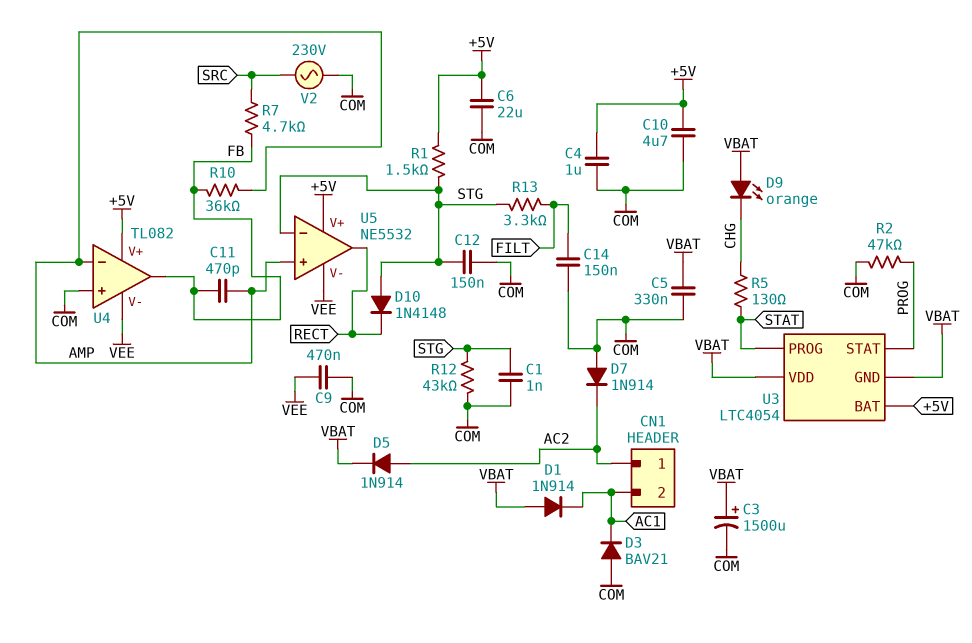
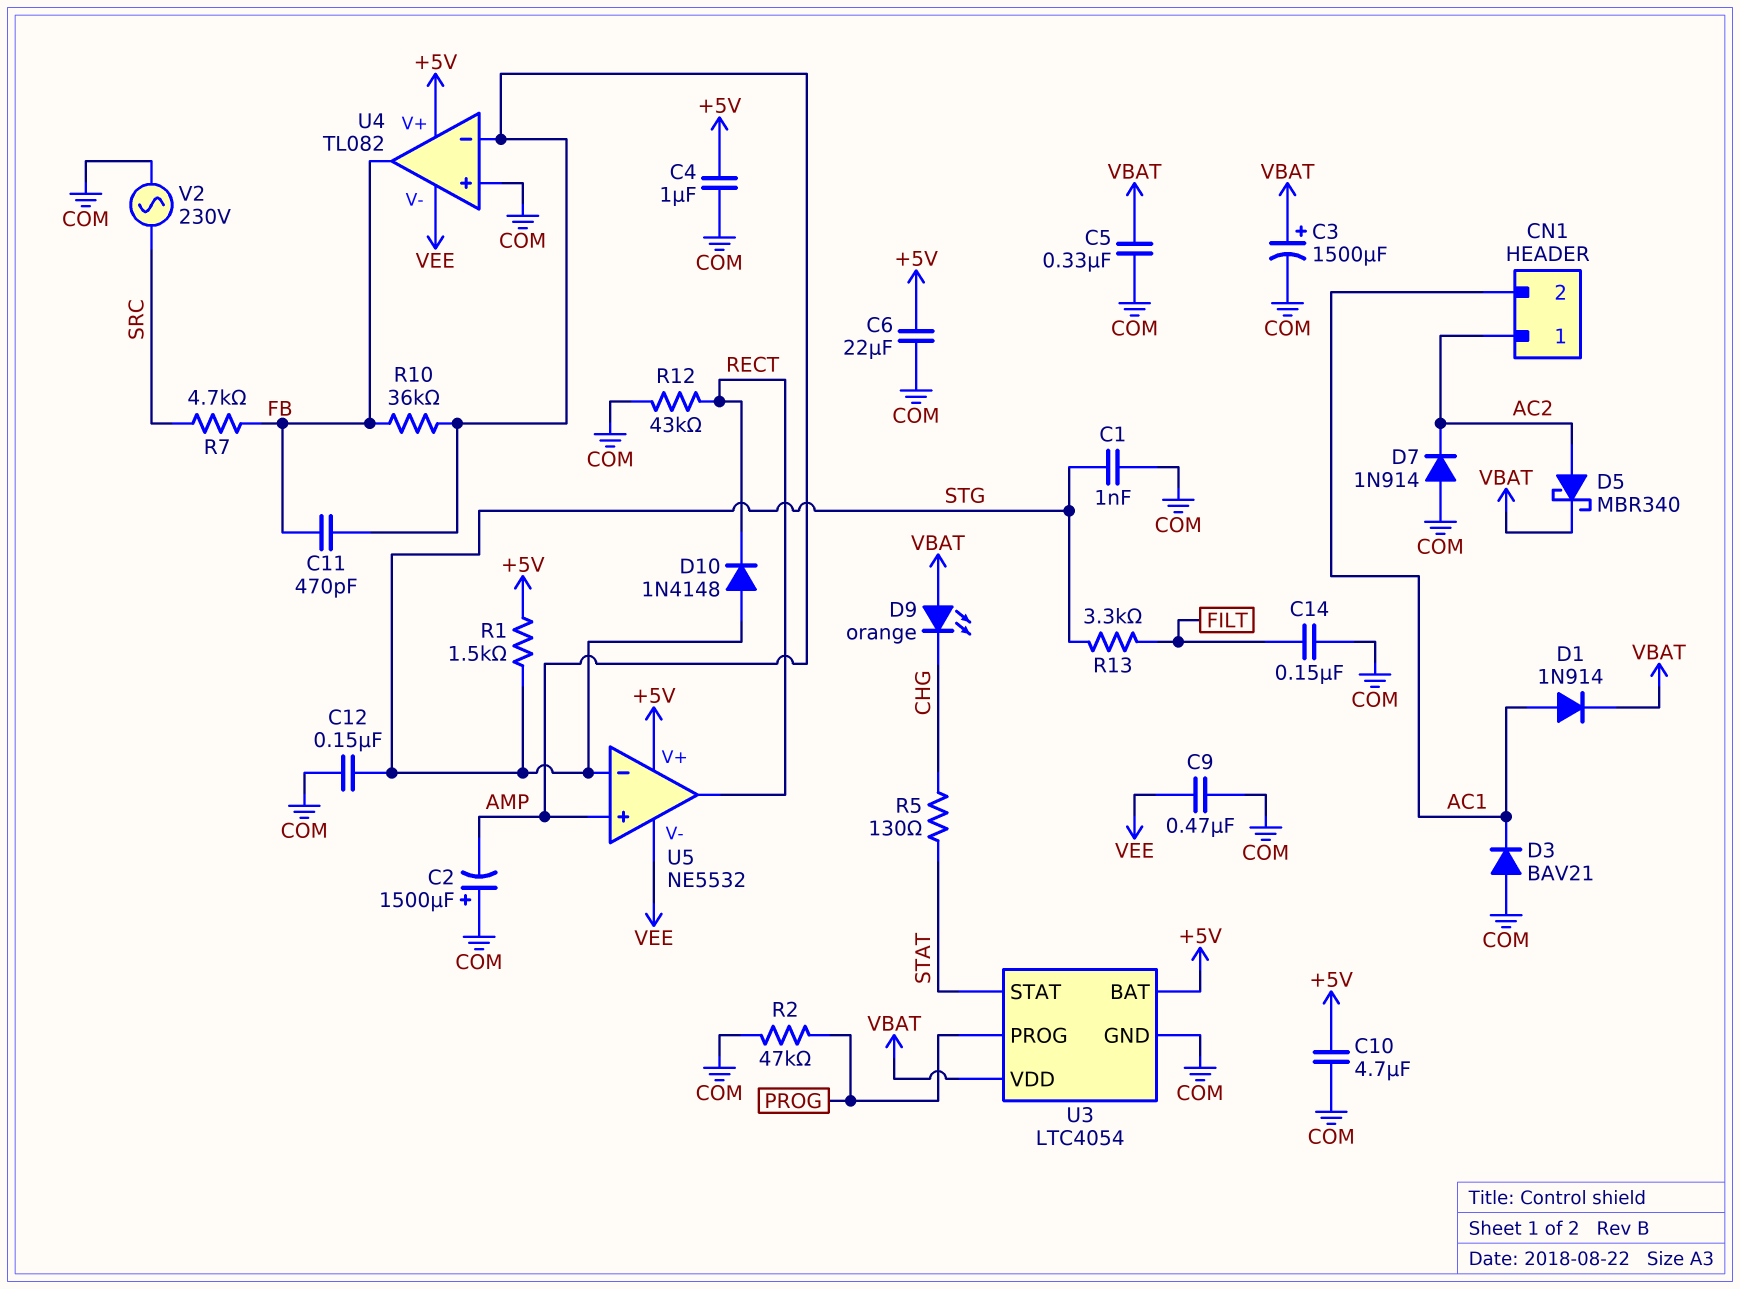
C2: none -> 1500uF (plus COM, minus AMP)
D1: diode 1N914 (A VBAT, K AC1) -> diode 1N914 (A AC1, K VBAT)
D5: diode 1N914 (A AC2, K VBAT) -> schottky MBR340 (A AC2, K VBAT)
R12: 43k (COM, STG) -> 43k (COM, RECT)
U3 pin GND: VBAT -> COM
U3 pin PROG: STAT -> PROG
U3 pin STAT: PROG -> STAT

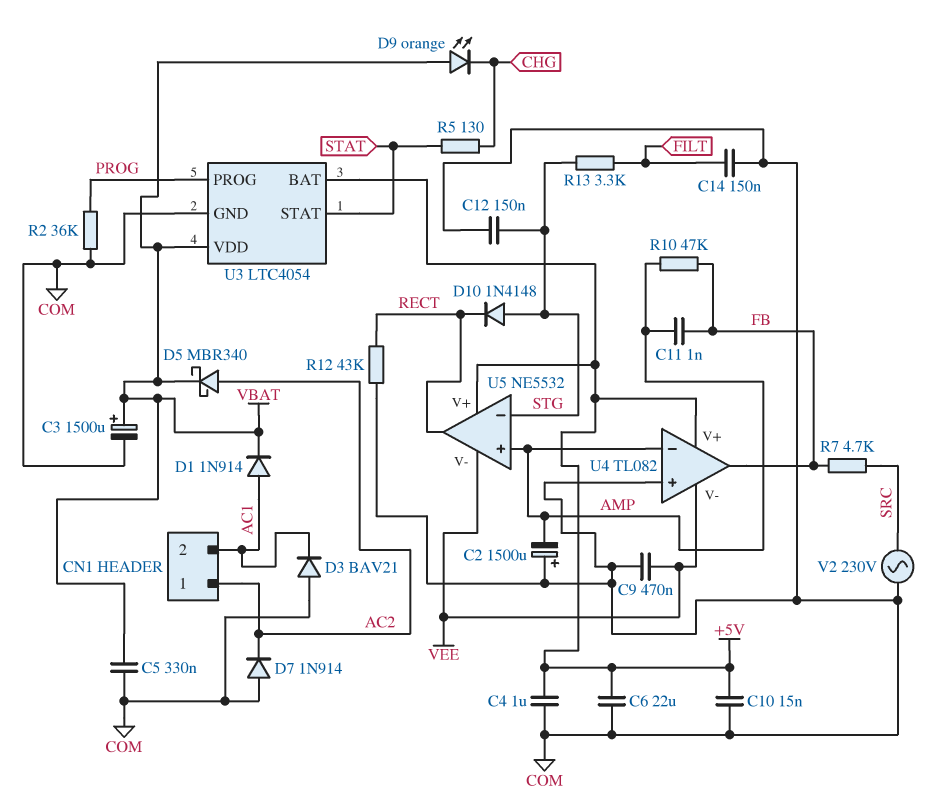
C1: 1nF (COM, STG) -> none
C10: 4.7uF (+5V, COM) -> 15nF (+5V, COM)
C11: 470pF (AMP, FB) -> 1nF (AMP, FB)
R1: 1.5k (+5V, STG) -> none
R2: 47k (COM, PROG) -> 36k (COM, PROG)
R10: 36k (AMP, FB) -> 47k (AMP, FB)

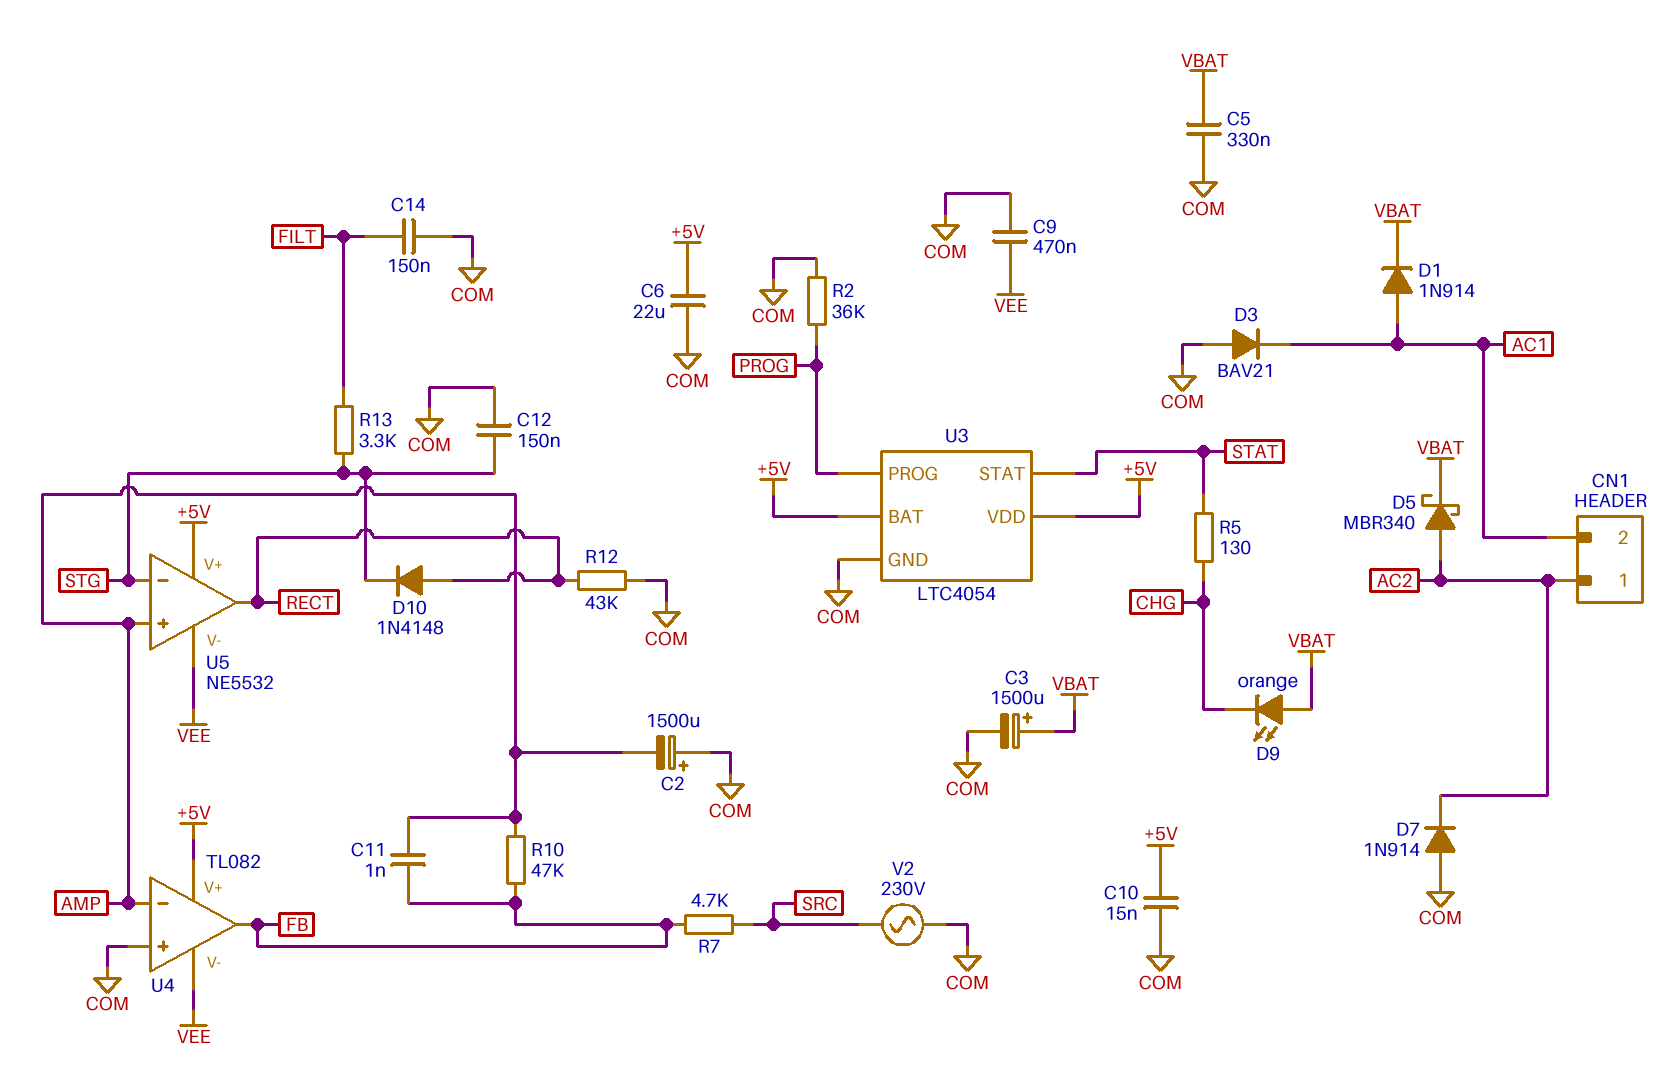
C4: 1uF (+5V, COM) -> none
D10: diode 1N4148 (A STG, K RECT) -> diode 1N4148 (A RECT, K STG)
U3 pin VDD: VBAT -> +5V

